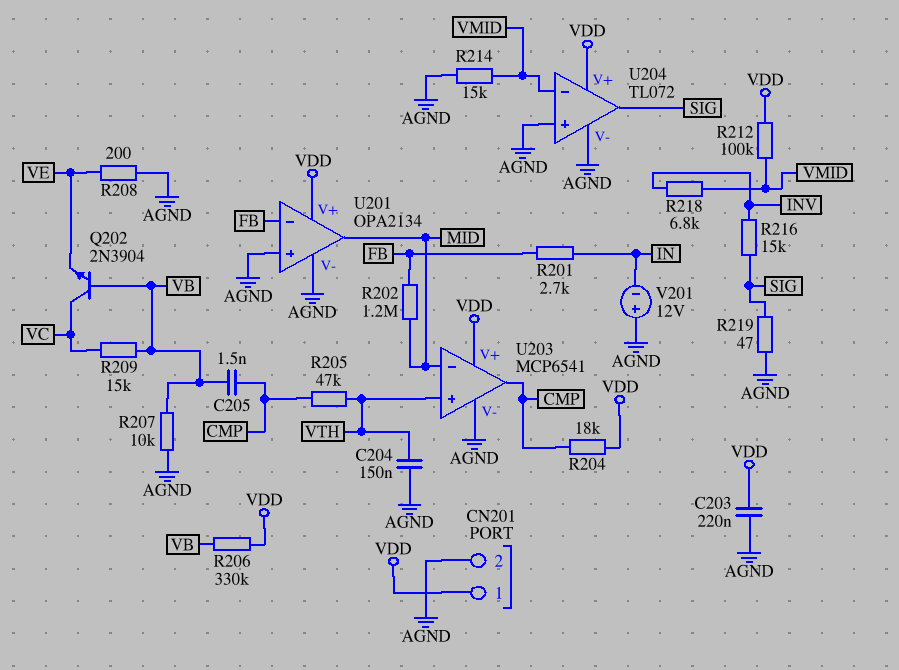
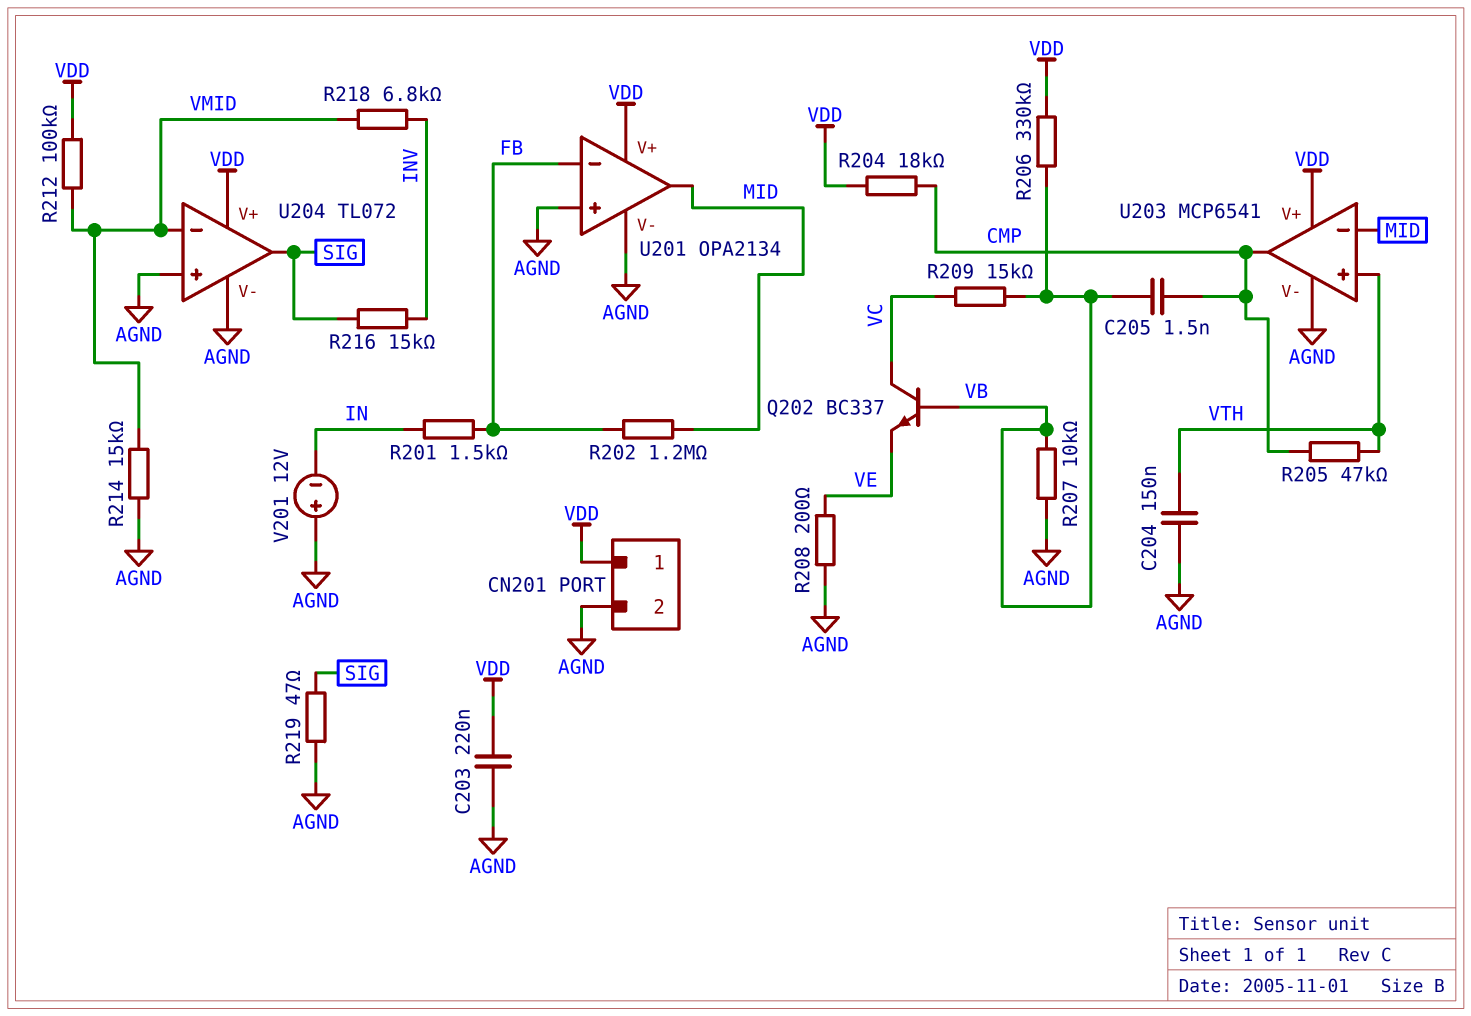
Q202: NPN 2N3904 (B VB, C VC, E VE) -> NPN BC337 (B VB, C VC, E VE)
R201: 2.7k (FB, IN) -> 1.5k (FB, IN)

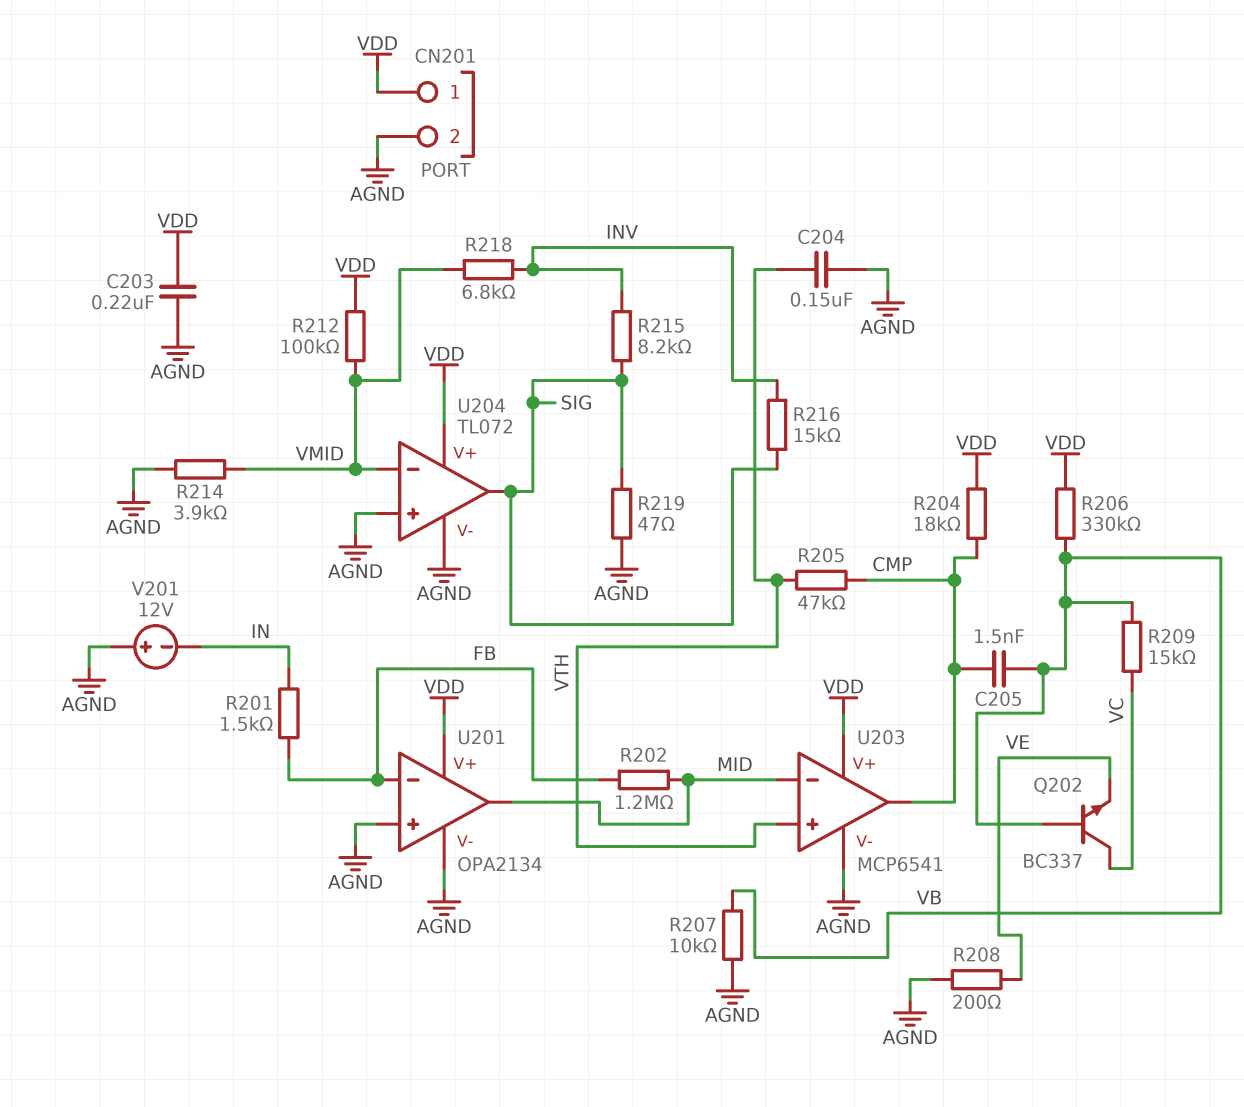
R214: 15k (AGND, VMID) -> 3.9k (AGND, VMID)
R215: none -> 8.2k (INV, SIG)

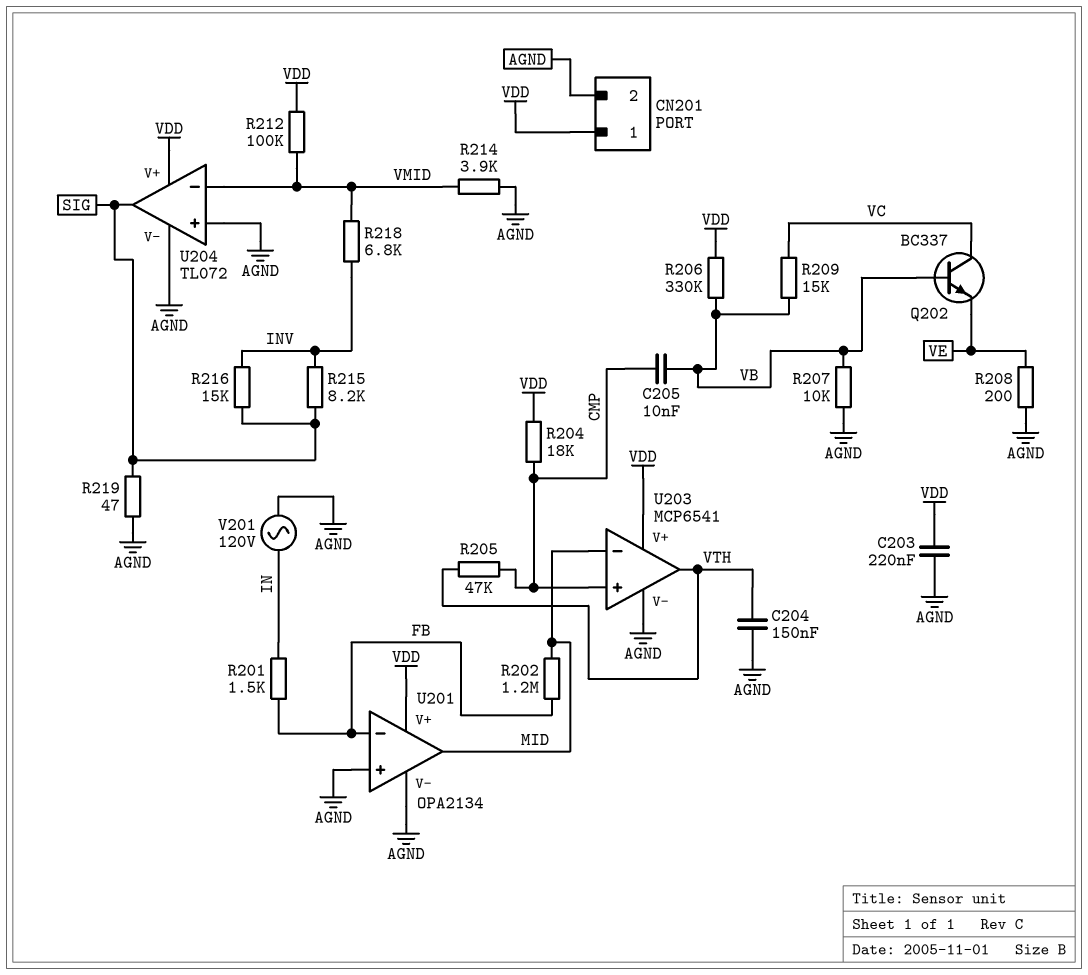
C205: 1.5nF (CMP, VB) -> 10nF (CMP, VB)
U203 pin in+: VTH -> CMP
U203 pin out: CMP -> VTH
V201: 12V (plus AGND, minus IN) -> AC 120V (AGND, IN)

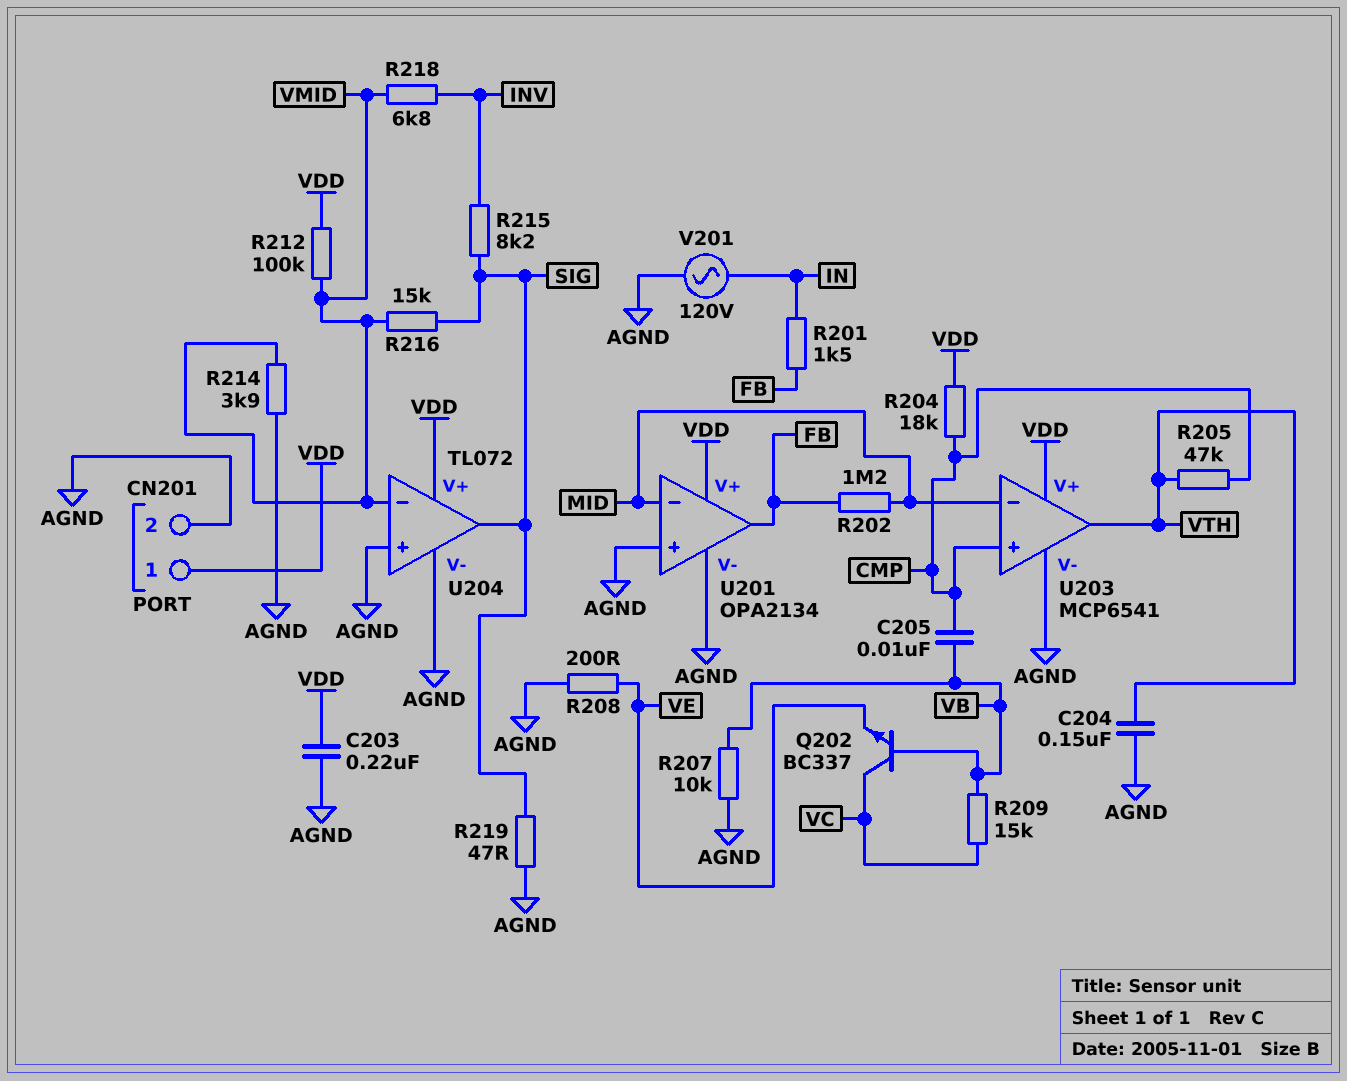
R206: 330k (VB, VDD) -> none
R216: 15k (INV, SIG) -> 15k (SIG, VMID)
U201 pin in-: FB -> MID
U201 pin out: MID -> FB

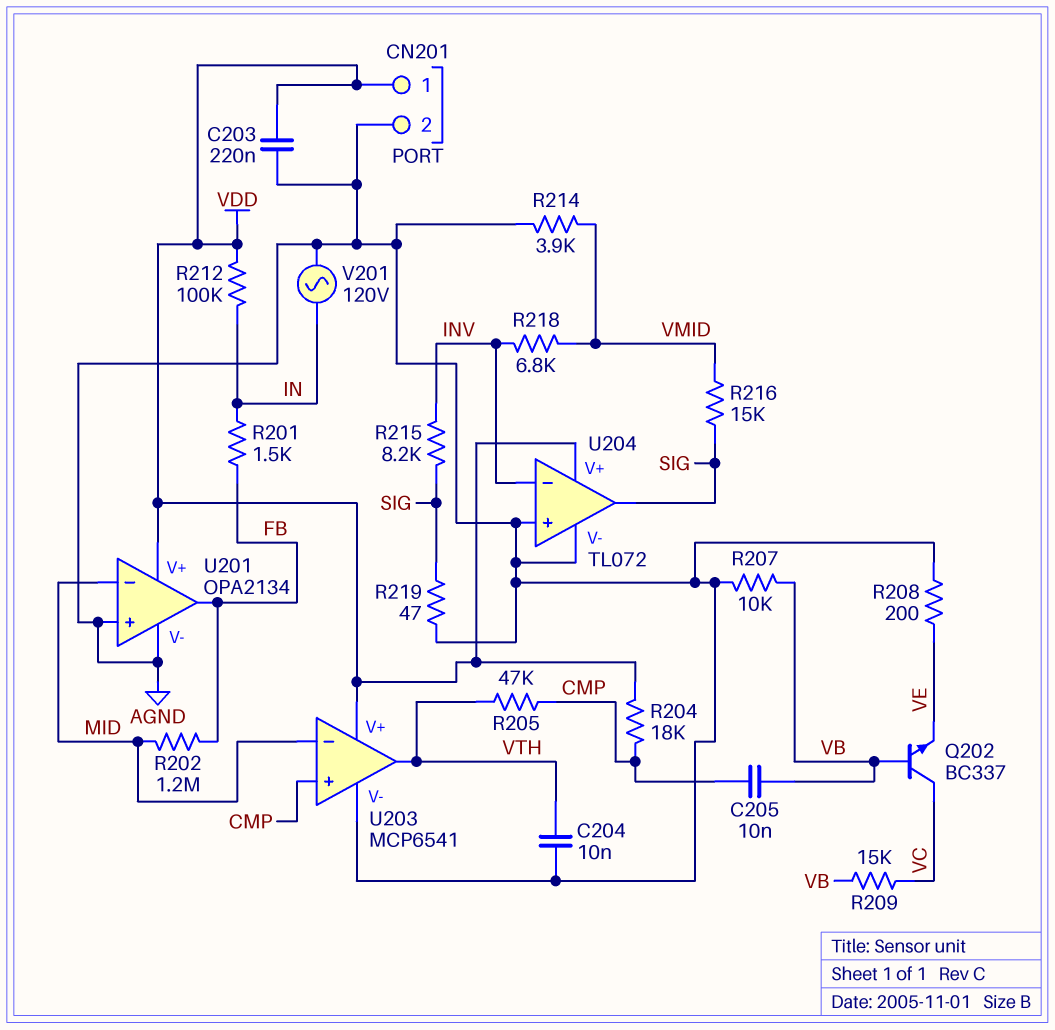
C204: 150nF (AGND, VTH) -> 10nF (AGND, VTH)
R212: 100k (VDD, VMID) -> 100k (IN, VDD)
U204 pin in-: VMID -> INV

